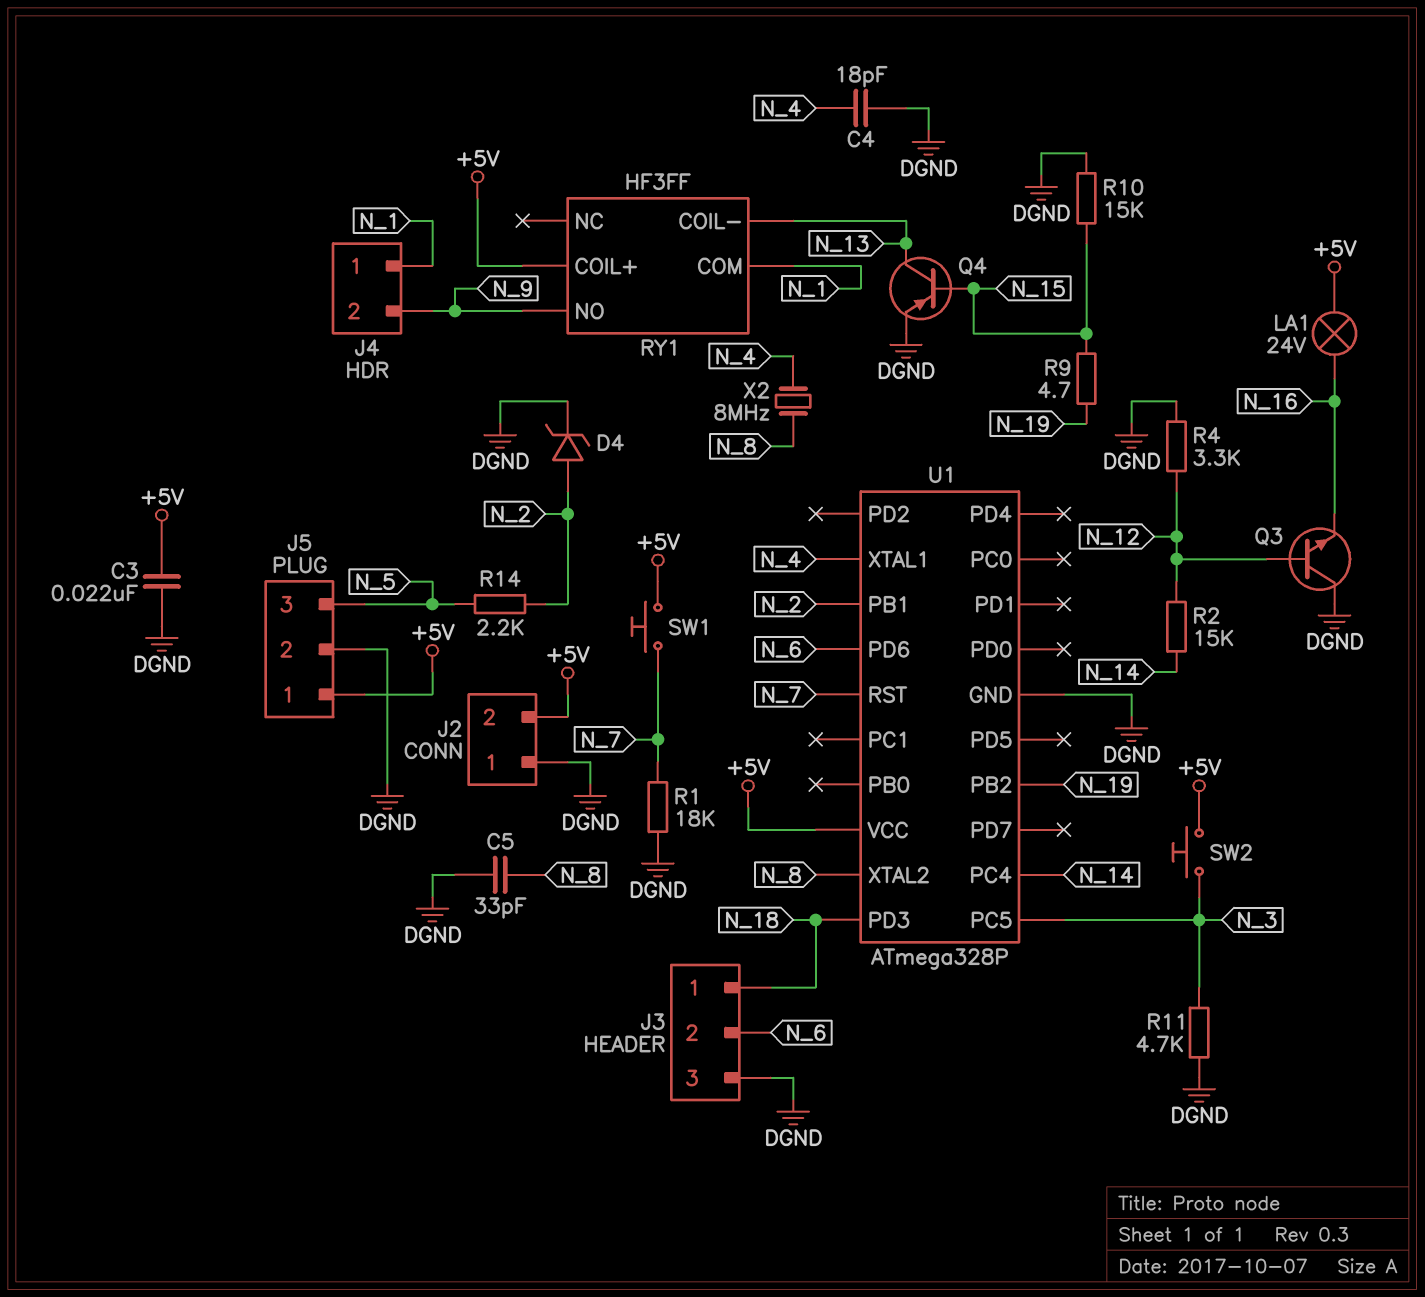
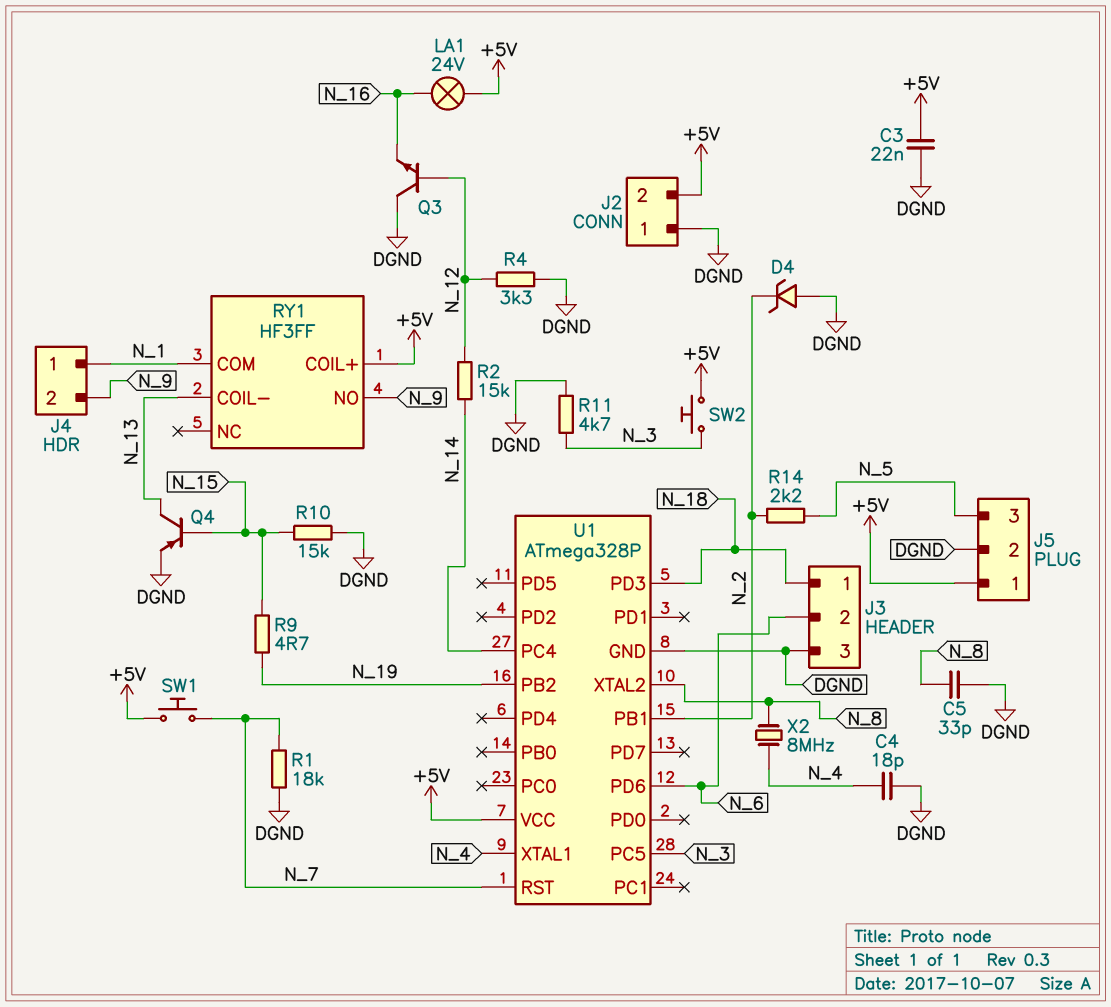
D4: zener (A N_2, K DGND) -> zener (A DGND, K N_2)

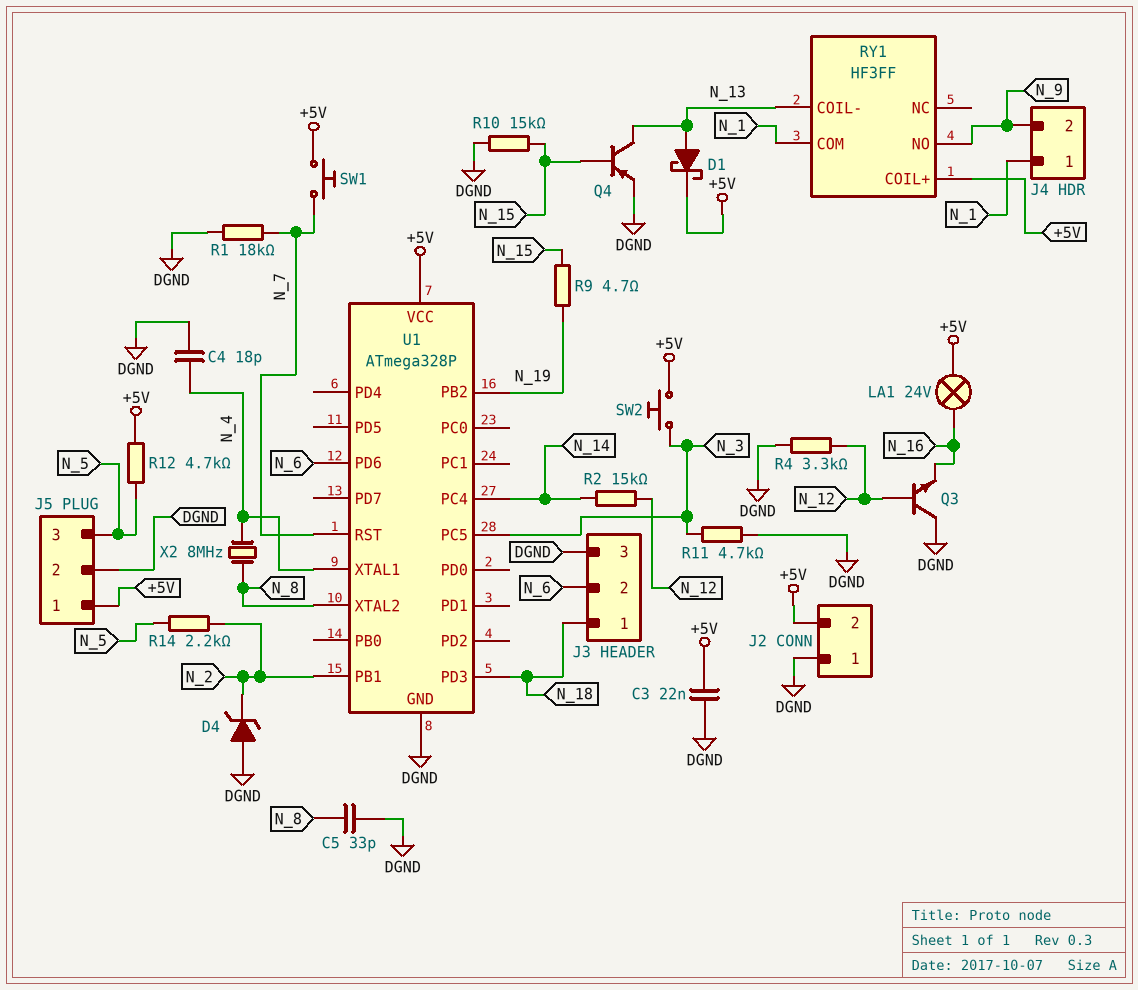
D1: none -> schottky (A N_13, K +5V)
R12: none -> 4.7k (+5V, N_5)

